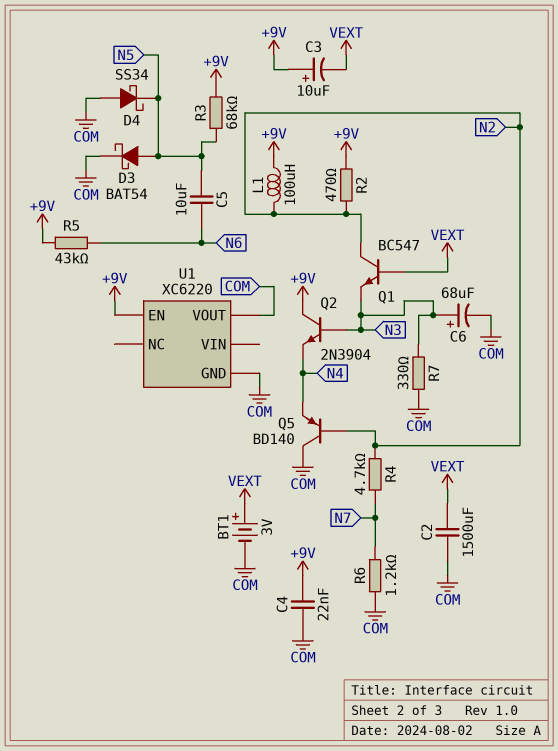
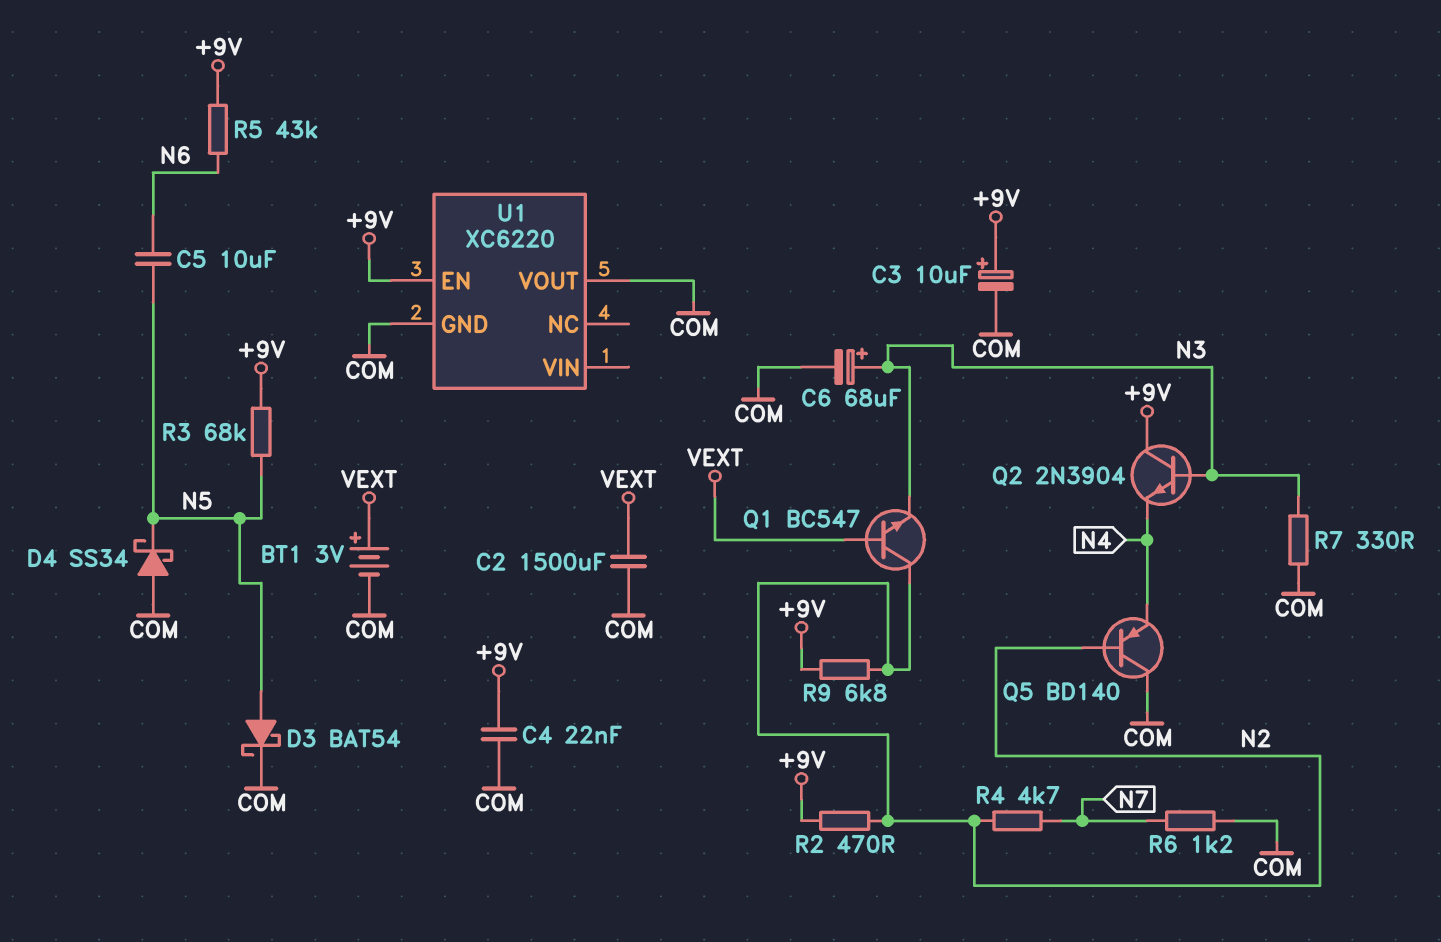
C3: 10uF (plus +9V, minus VEXT) -> 10uF (plus +9V, minus COM)
L1: 100uH (+9V, N2) -> none
R9: none -> 6.8k (+9V, N2)

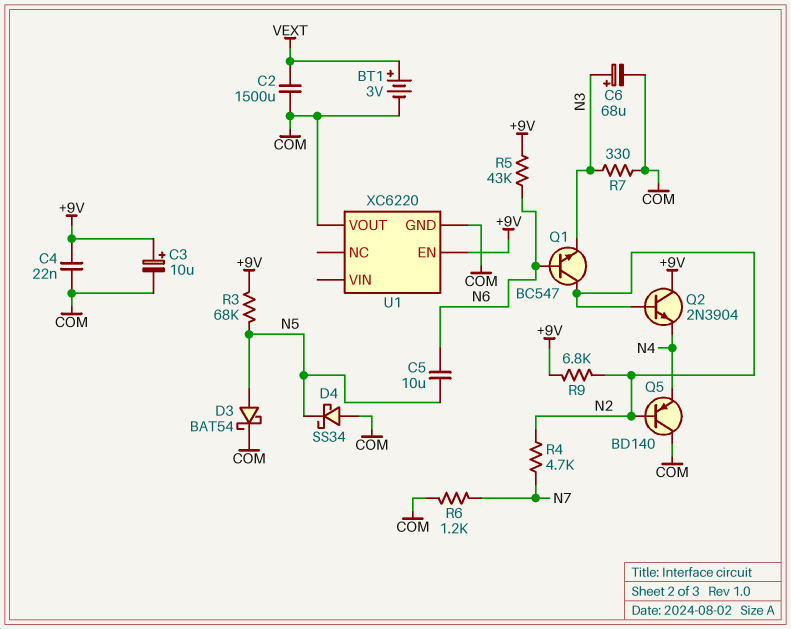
Q1: NPN BC547 (B VEXT, C N2, E N3) -> NPN BC547 (B N6, C N2, E N3)
Q2: NPN 2N3904 (B N3, C +9V, E N4) -> NPN 2N3904 (B N2, C +9V, E N4)
R2: 470 (+9V, N2) -> none

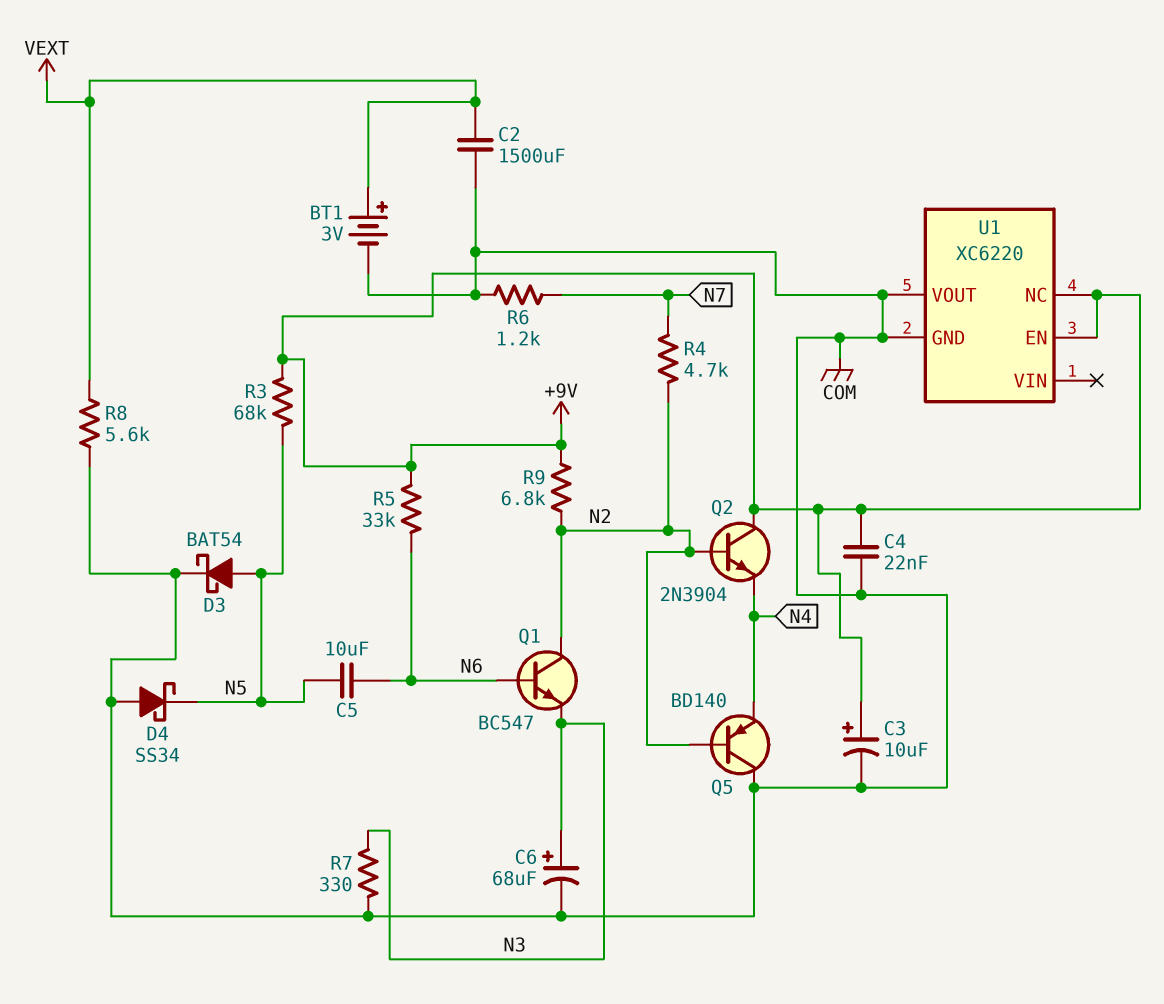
R5: 43k (+9V, N6) -> 33k (+9V, N6)
R8: none -> 5.6k (COM, VEXT)
U1 pin NC: none -> +9V

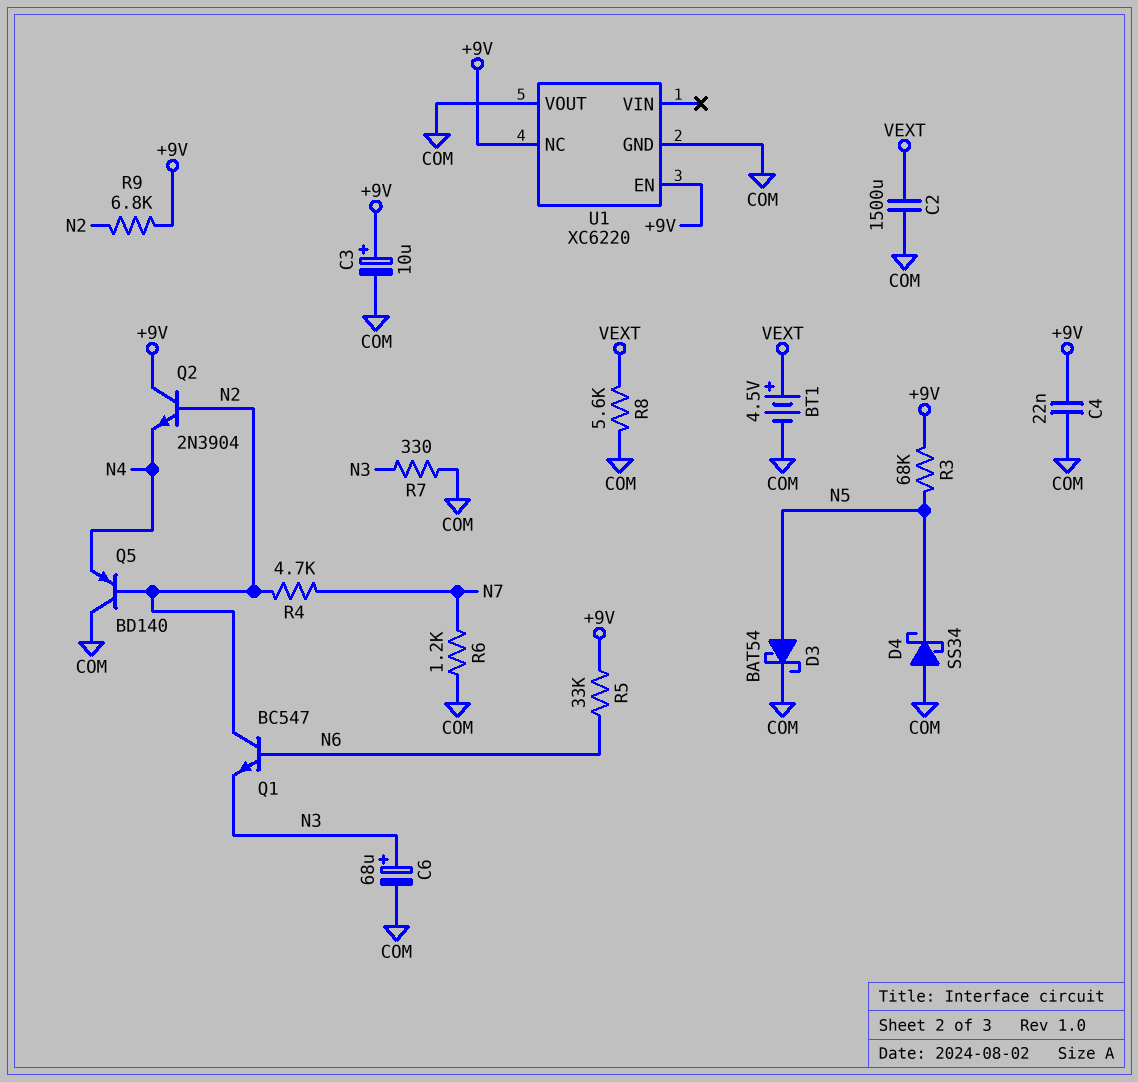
BT1: 3V (plus VEXT, minus COM) -> 4.5V (plus VEXT, minus COM)
C5: 10uF (N5, N6) -> none

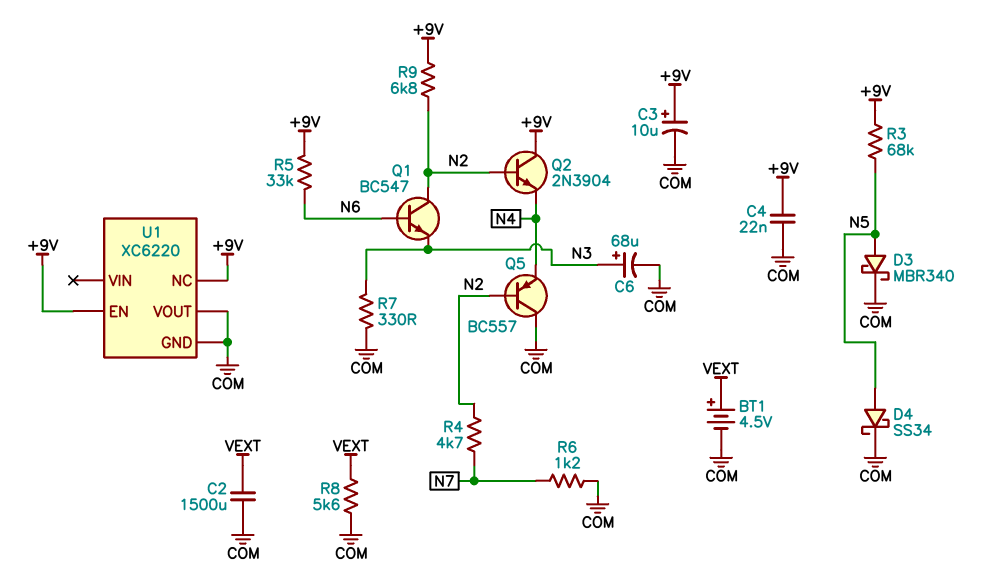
D3: schottky BAT54 (A N5, K COM) -> schottky MBR340 (A N5, K COM)
D4: schottky SS34 (A COM, K N5) -> schottky SS34 (A N5, K COM)
Q5: PNP BD140 (B N2, C COM, E N4) -> PNP BC557 (B N2, C COM, E N4)

